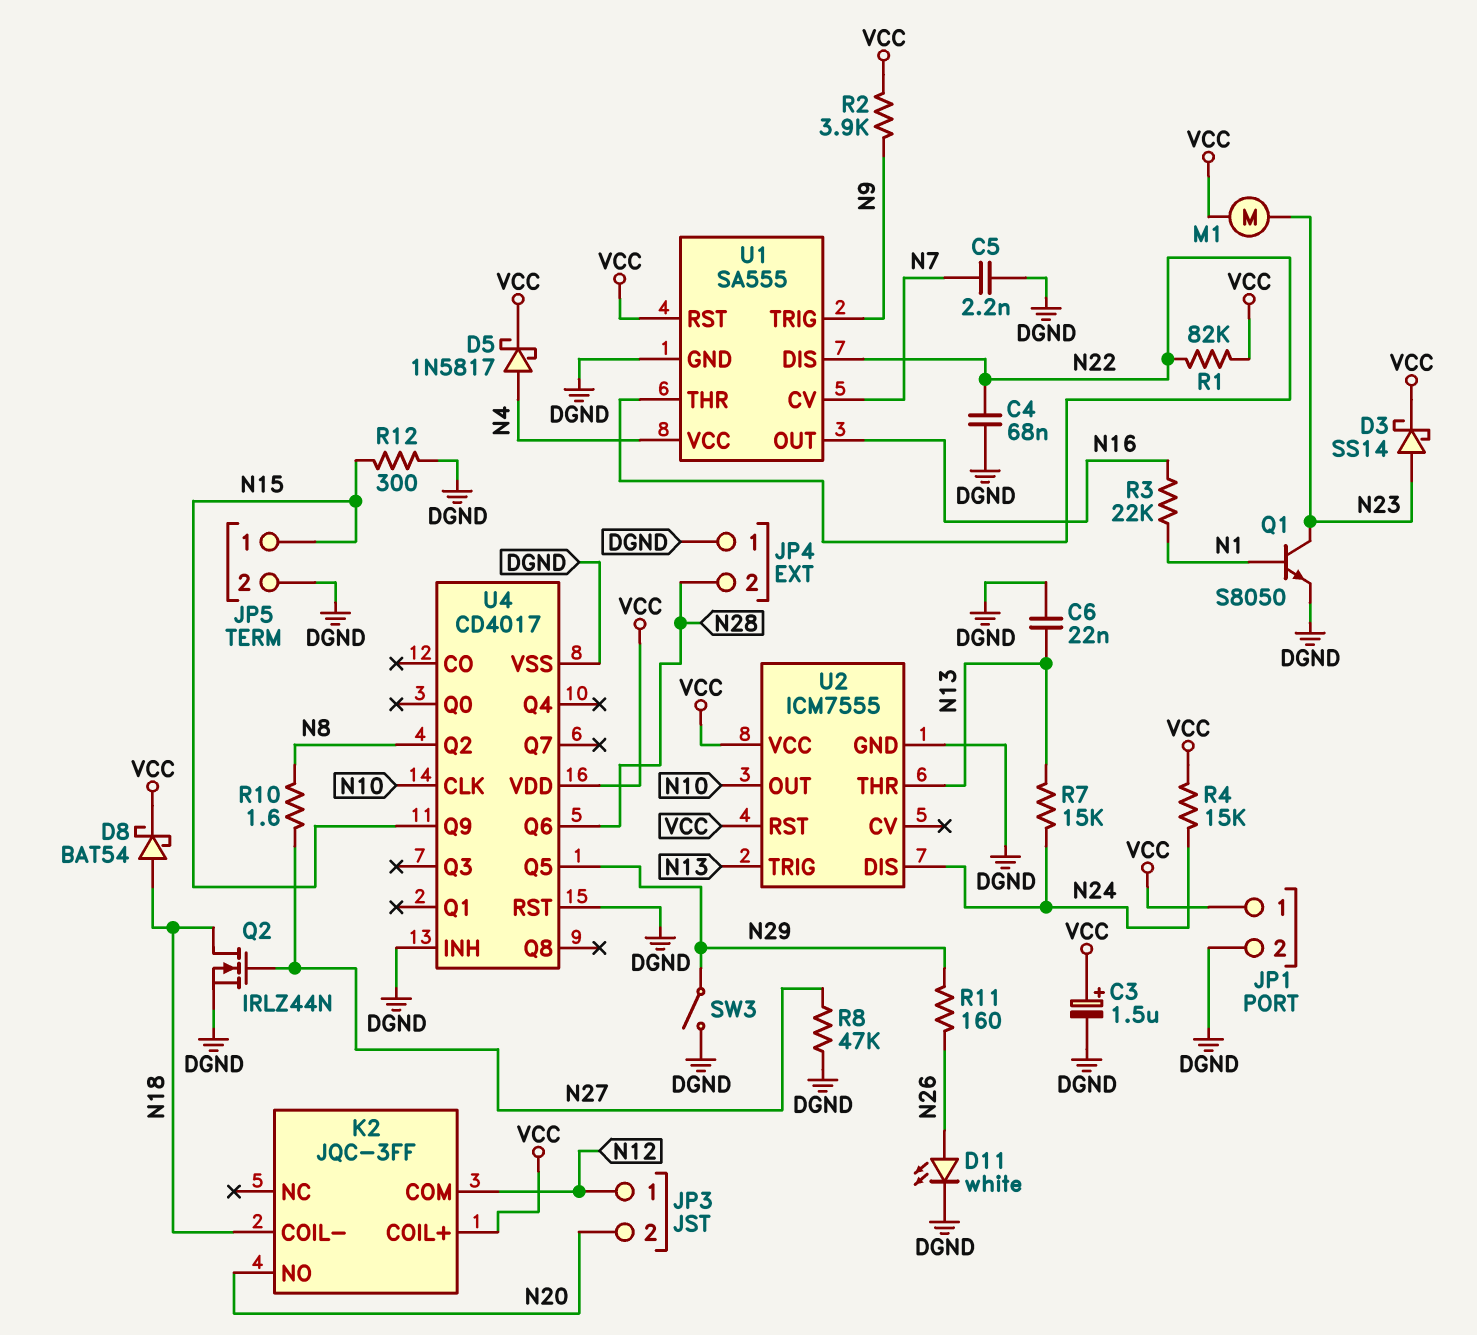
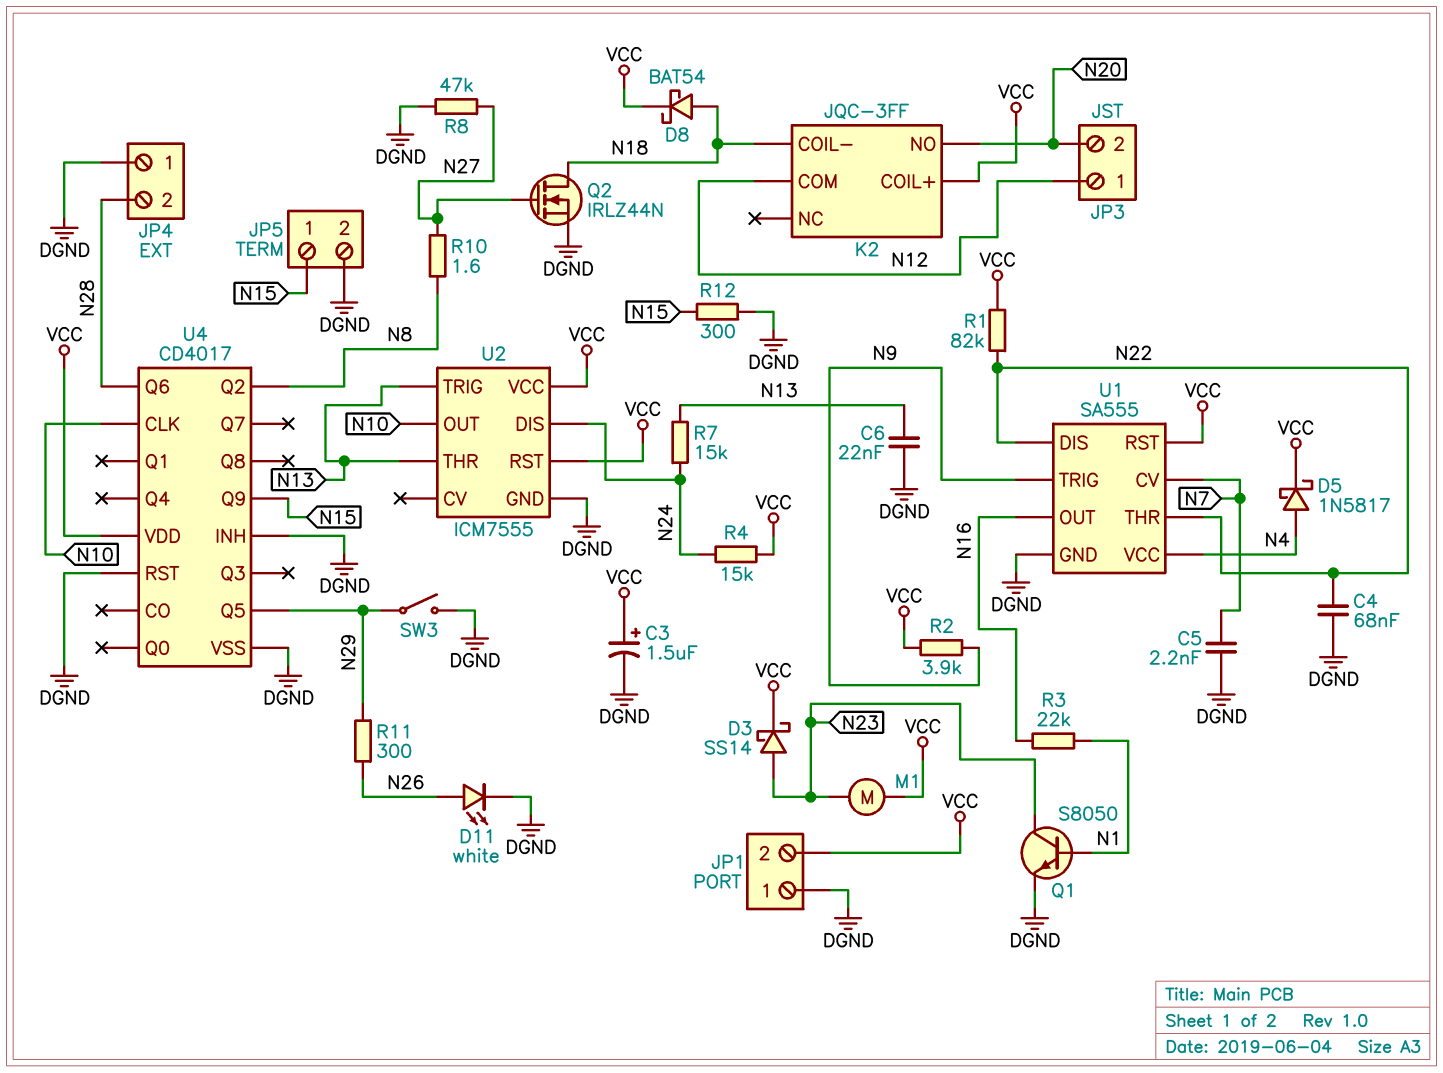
JP1 pin 1: VCC -> DGND
JP1 pin 2: DGND -> VCC
R11: 160 (N26, N29) -> 300 (N26, N29)

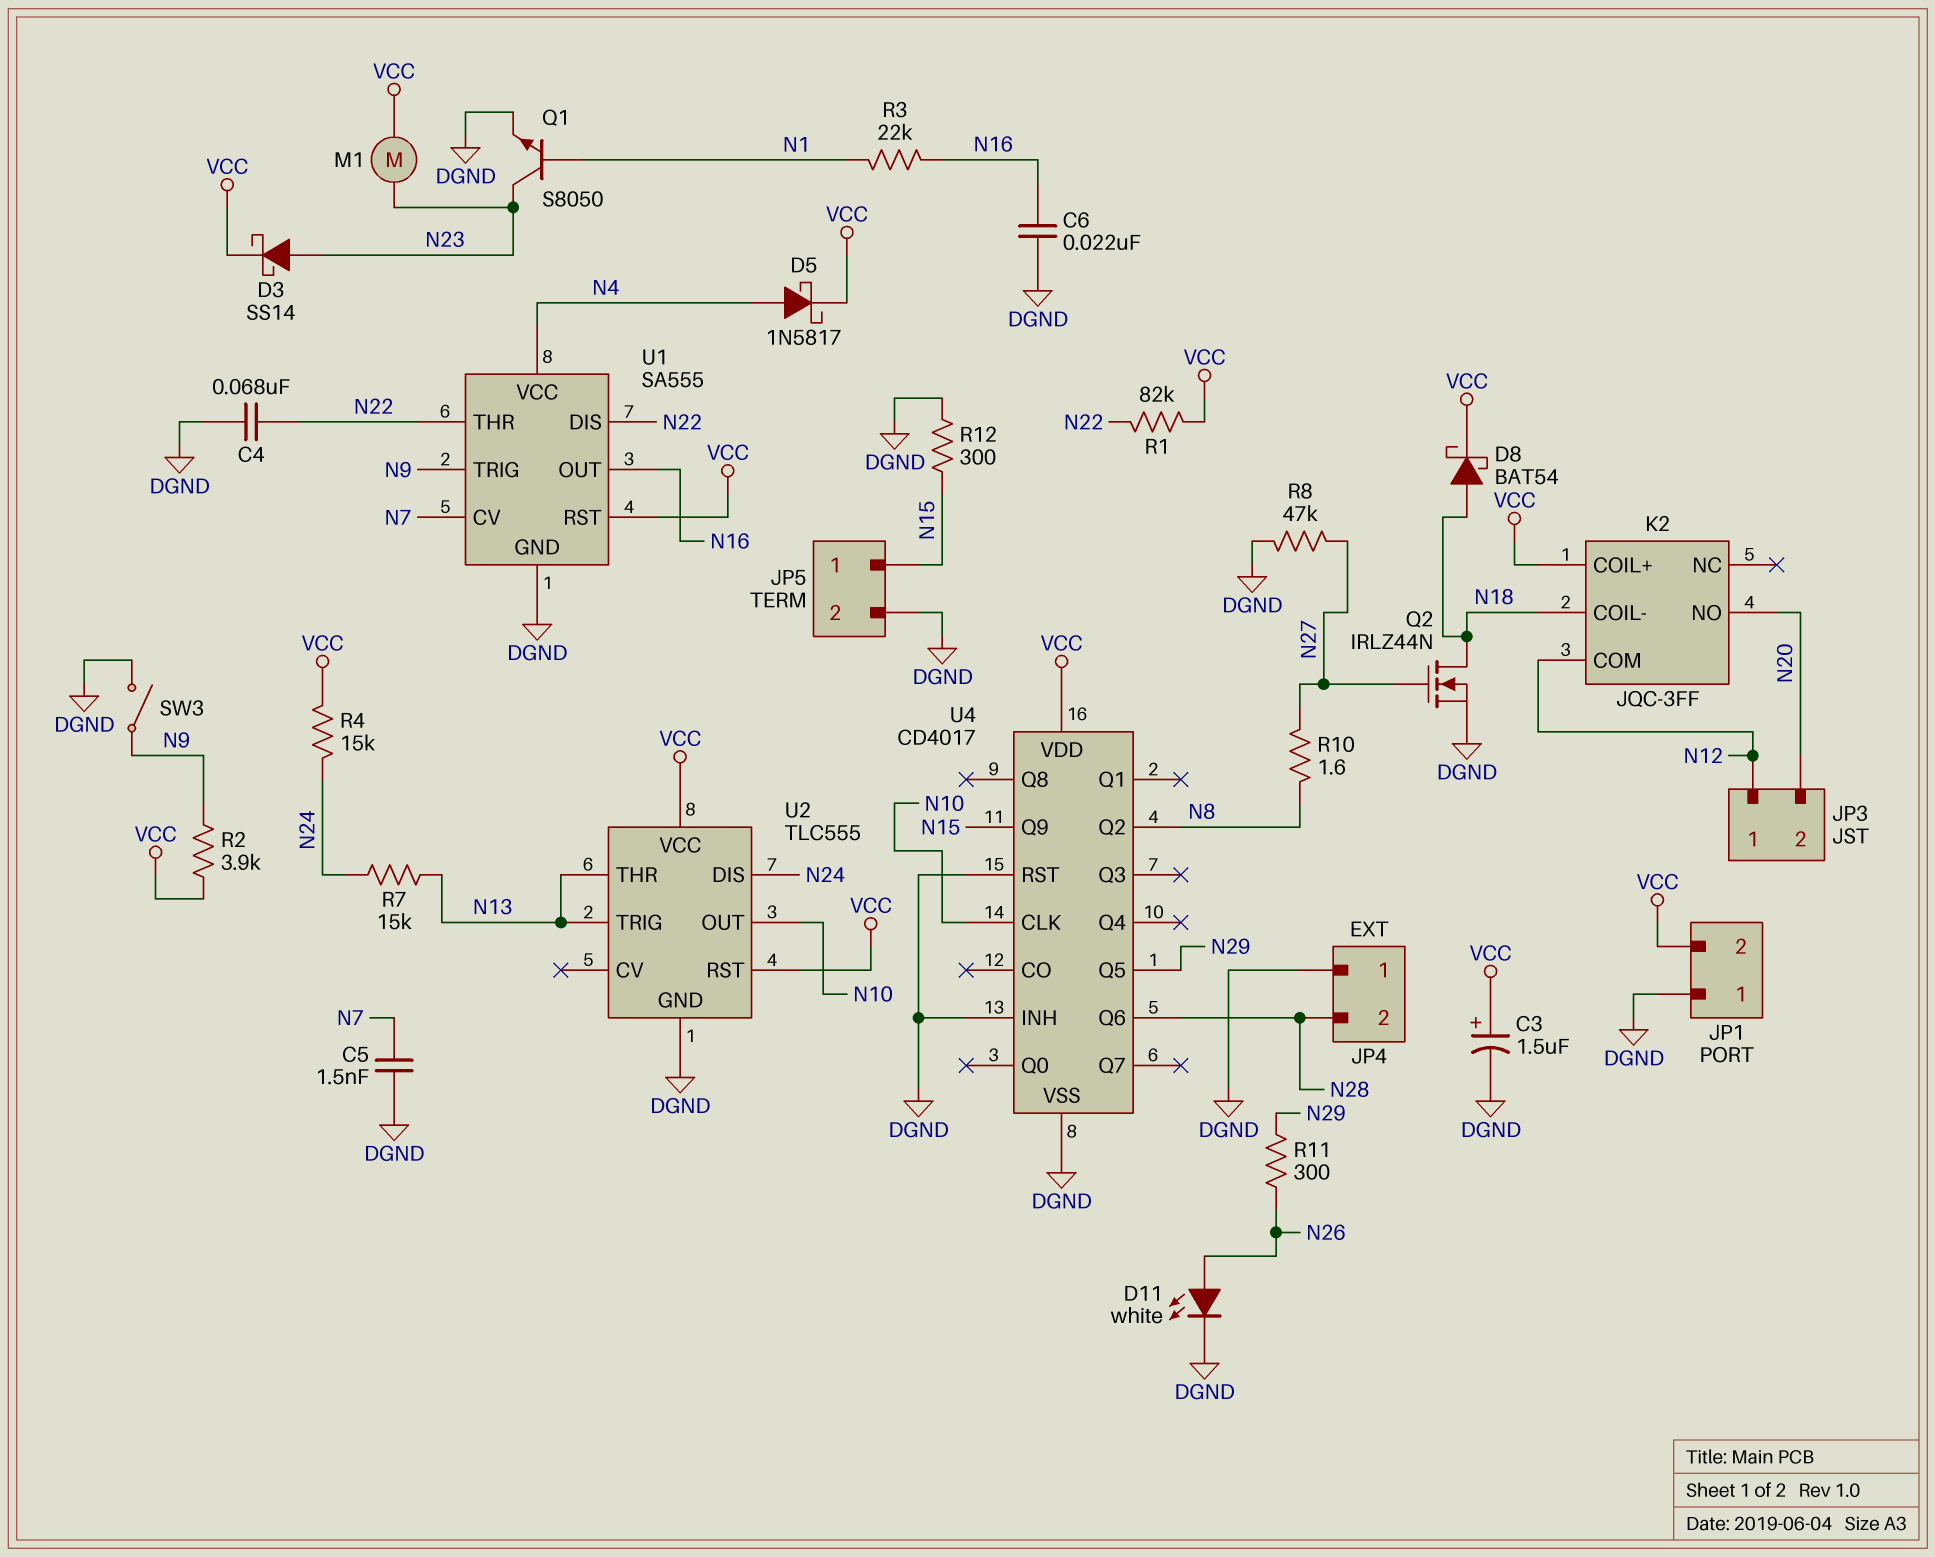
C5: 2.2nF (DGND, N7) -> 1.5nF (DGND, N7)
C6: 22nF (DGND, N13) -> 22nF (DGND, N16)
SW3: switch (DGND, N29) -> switch (DGND, N9)
U2: ICM7555 -> TLC555

